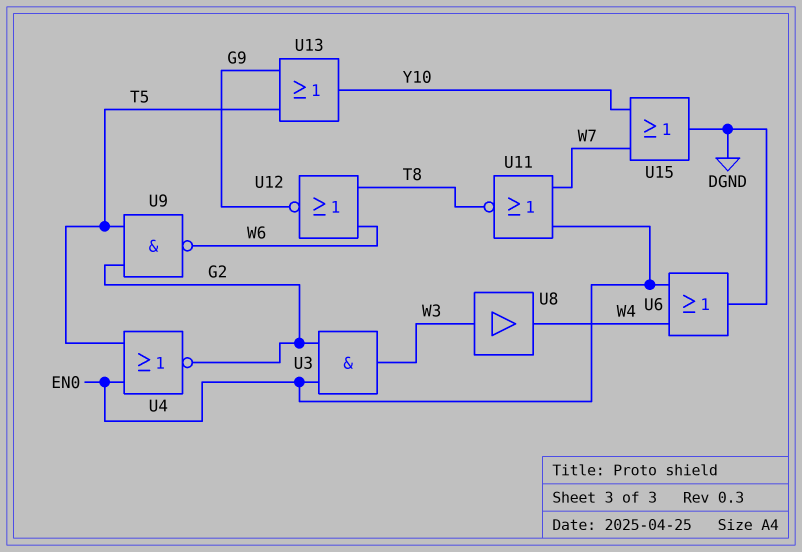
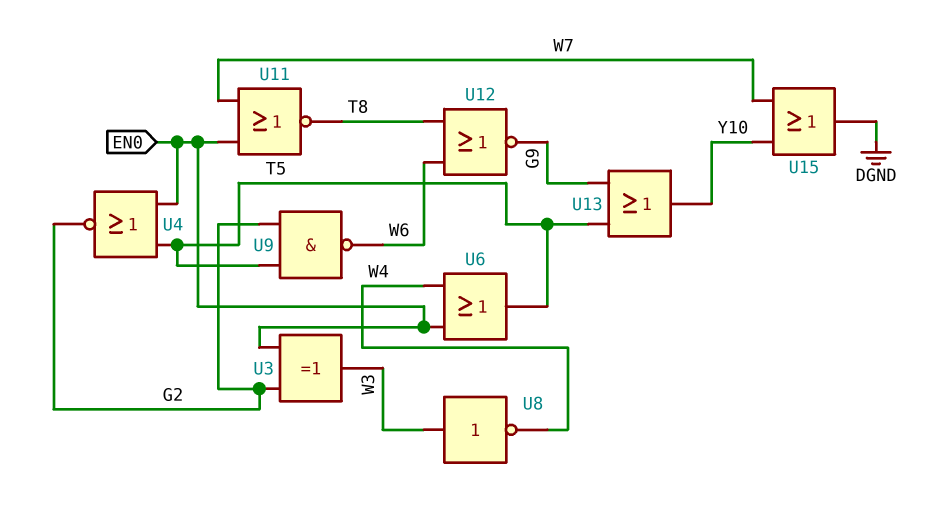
U3: AND (in EN0, in G2, out W3) -> XOR (in EN0, in G2, out W3)
U6: OR (in EN0, in W4, out DGND) -> OR (in EN0, in W4, out T5)
U8: buffer (in W3, out W4) -> NOT (in W3, out W4)

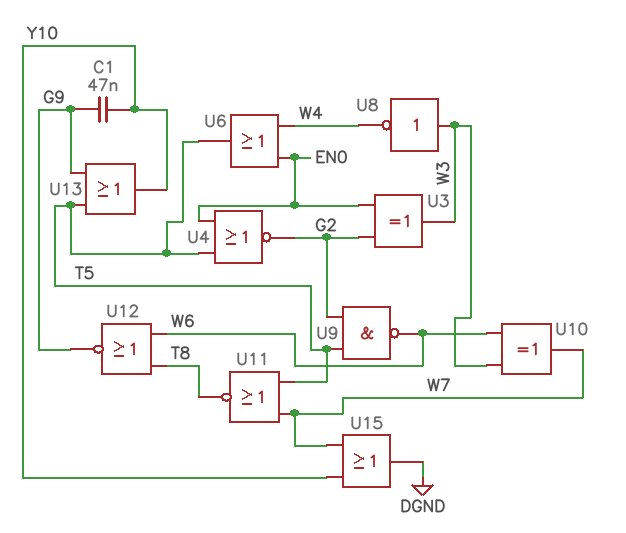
C1: none -> 47nF (G9, Y10)
U10: none -> XOR (in W3, in W6, out W7)
U11: NOR (in EN0, in W7, out T8) -> NOR (in T5, in W7, out T8)

